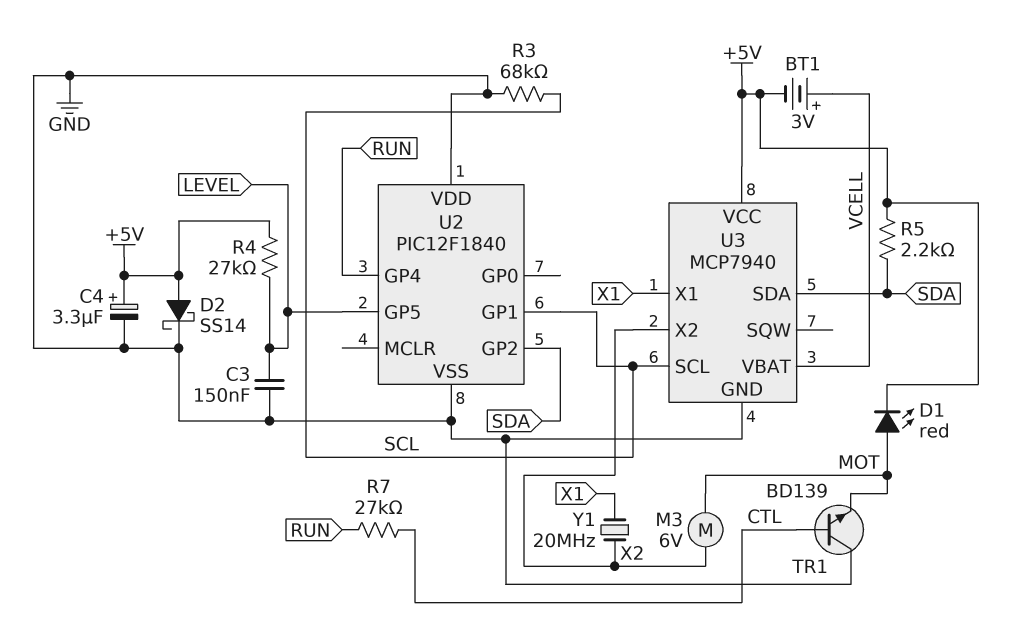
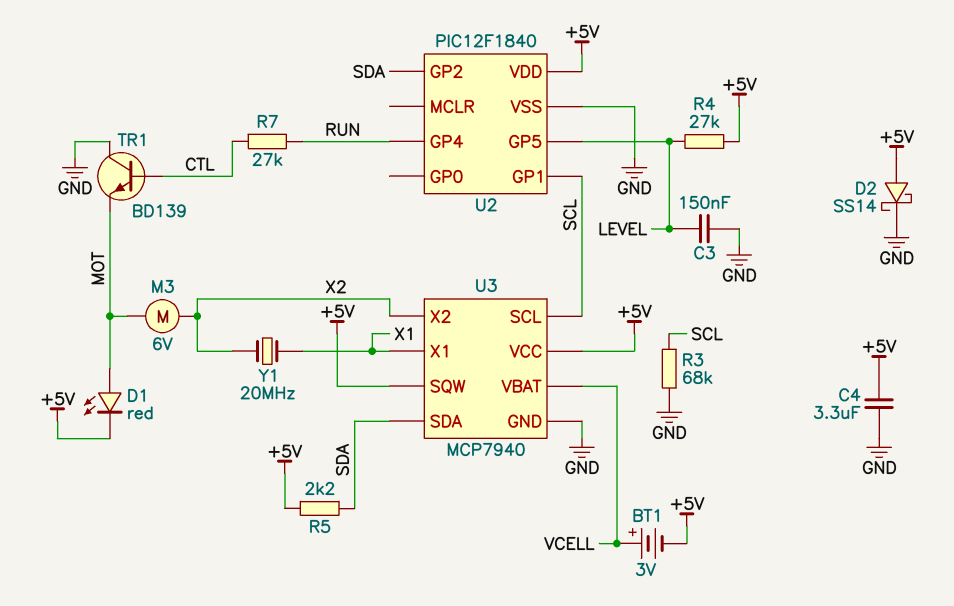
C4: 3.3uF (plus +5V, minus GND) -> 3.3uF (+5V, GND)
U2 pin VDD: GND -> +5V
U3 pin SQW: none -> +5V

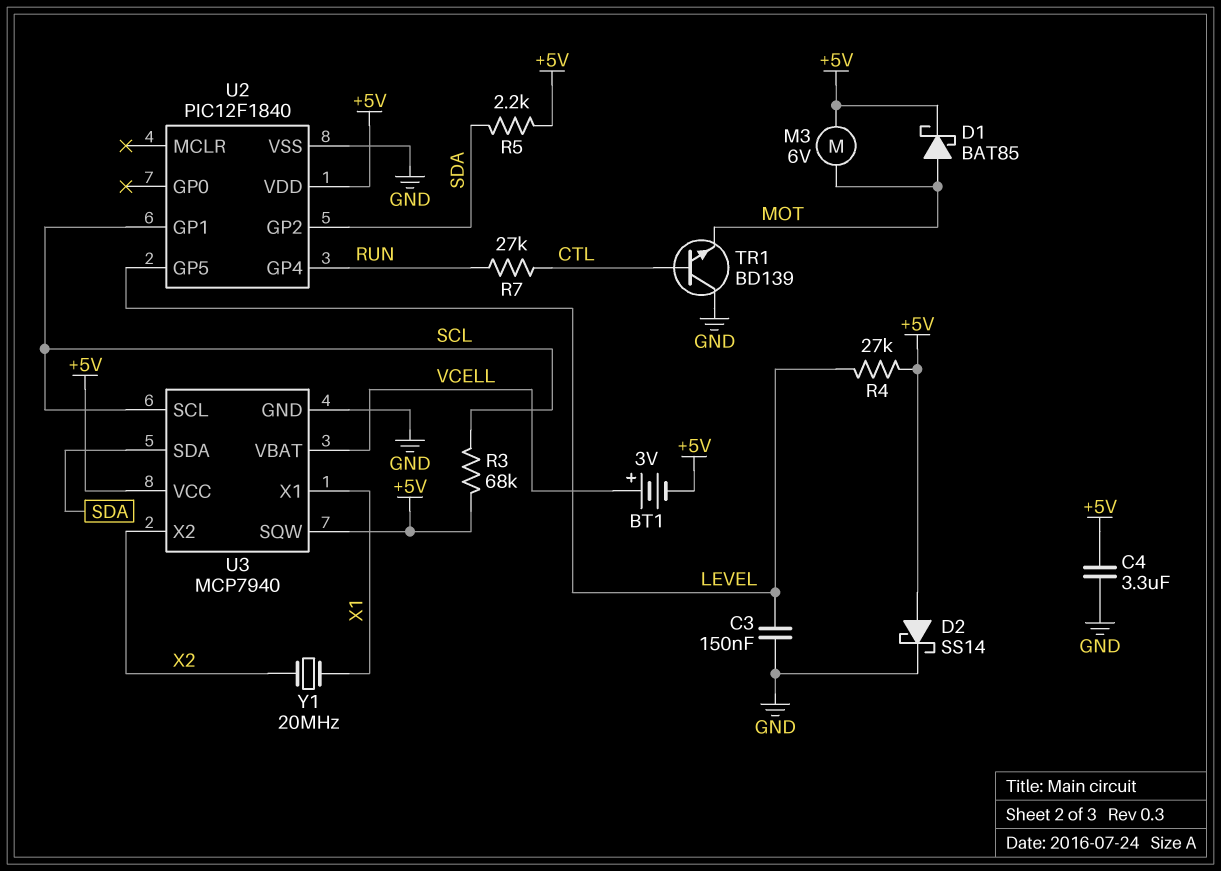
D1: LED red (A MOT, K +5V) -> schottky BAT85 (A MOT, K +5V)
M3: motor 6V (MOT, X2) -> motor 6V (+5V, MOT)
R3: 68k (GND, SCL) -> 68k (+5V, SCL)

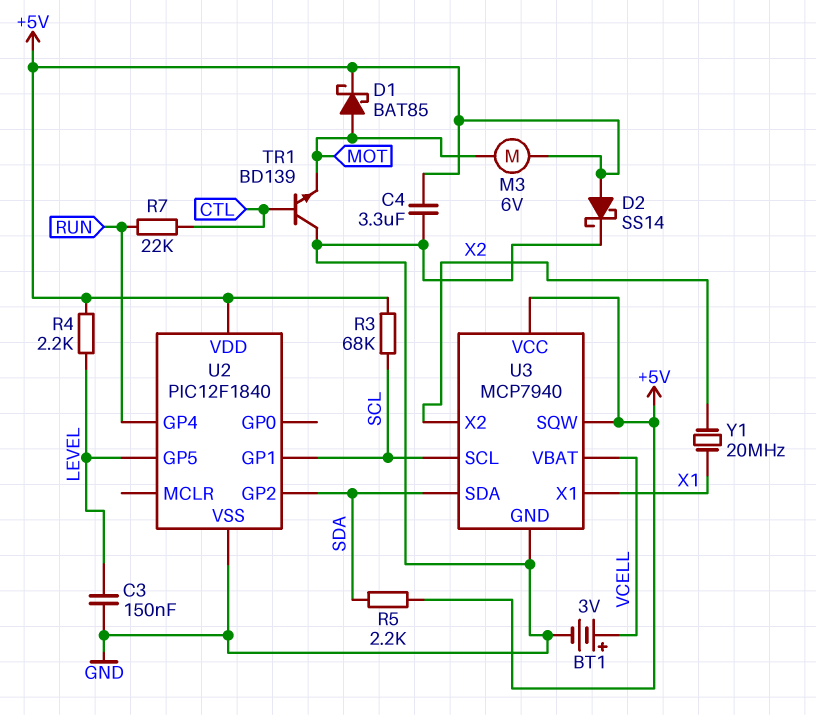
BT1: 3V (plus VCELL, minus +5V) -> 3V (plus VCELL, minus GND)
R4: 27k (+5V, LEVEL) -> 2.2k (+5V, LEVEL)
R7: 27k (CTL, RUN) -> 22k (CTL, RUN)

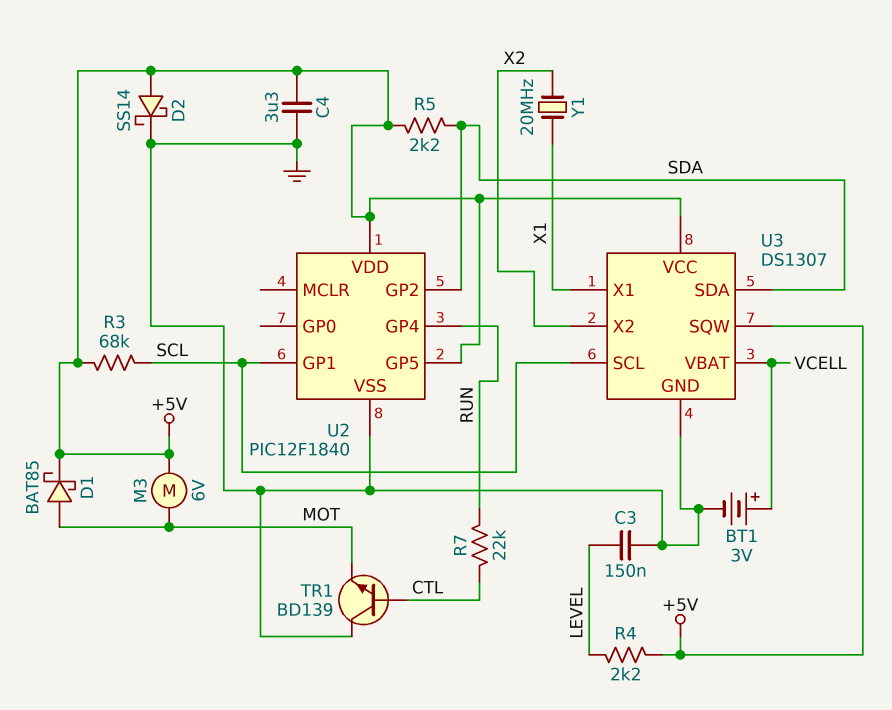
U2 pin GP5: LEVEL -> +5V
U3: MCP7940 -> DS1307

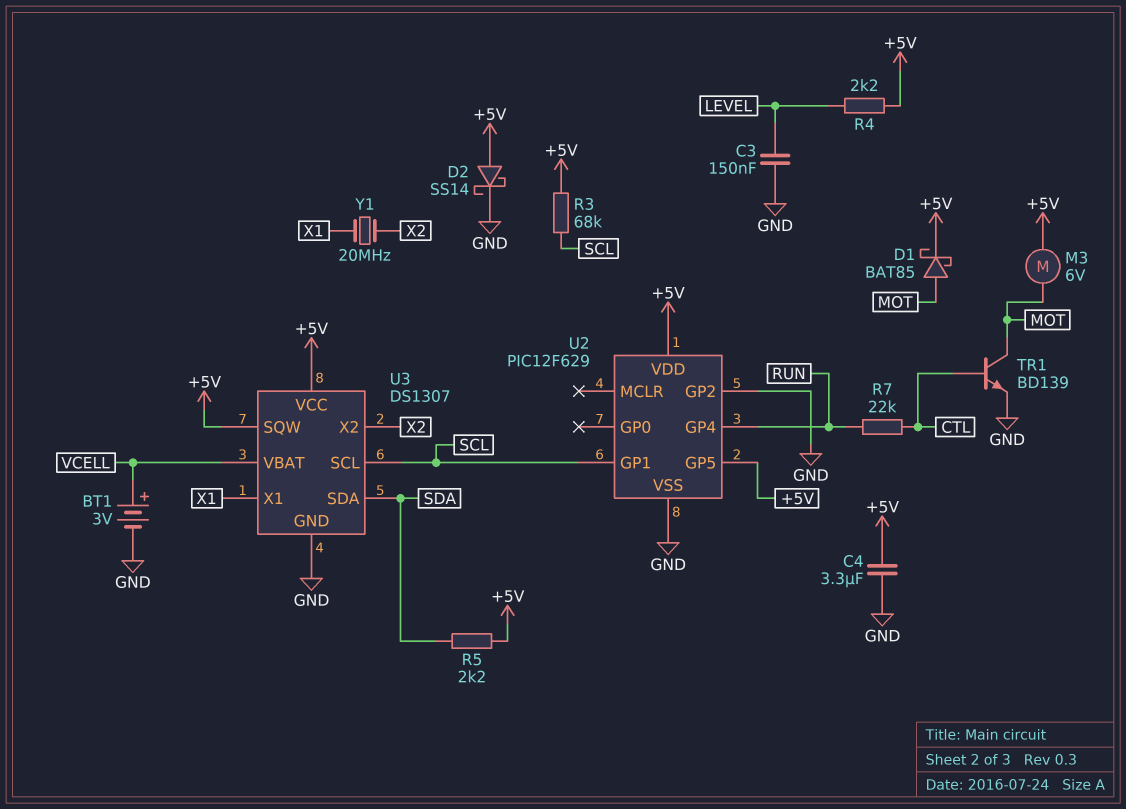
TR1: NPN BD139 (B CTL, C GND, E MOT) -> NPN BD139 (B CTL, C MOT, E GND)
U2: PIC12F1840 -> PIC12F629
U2 pin GP2: SDA -> GND

